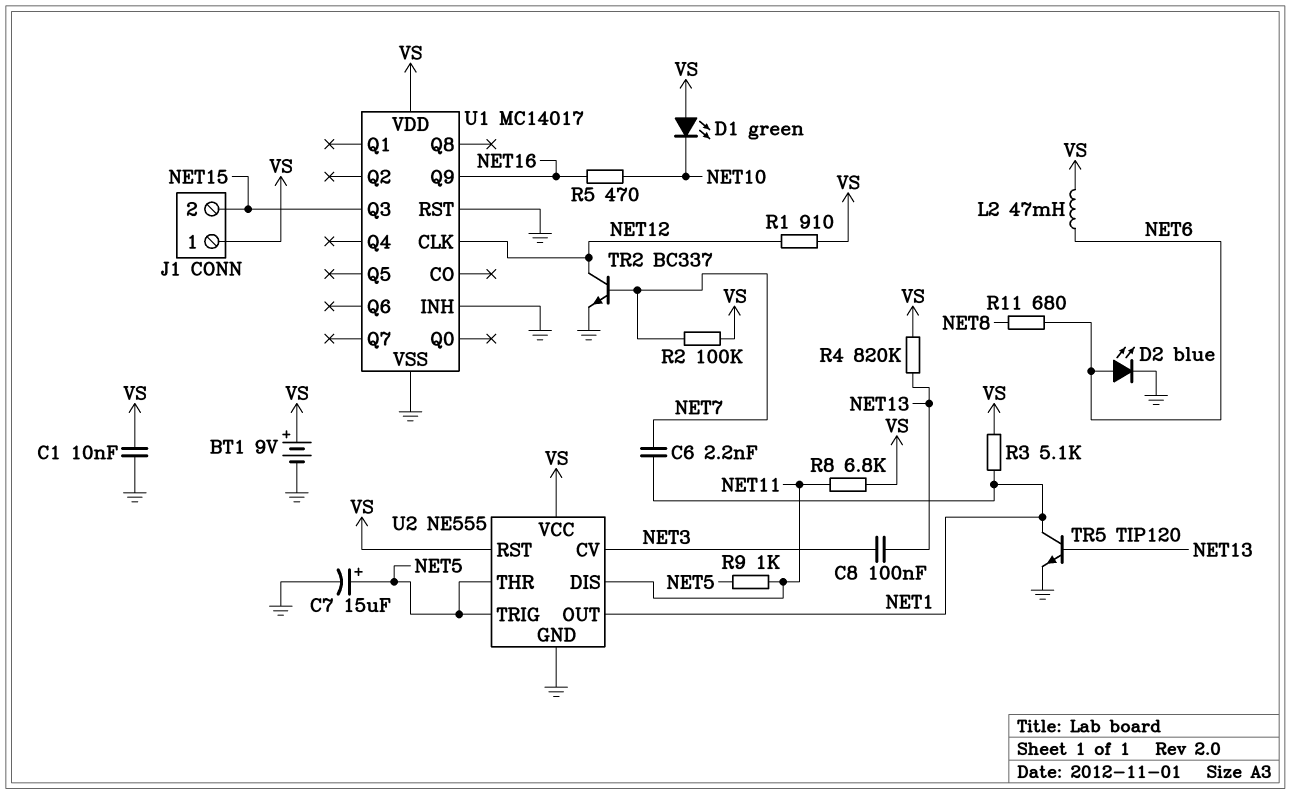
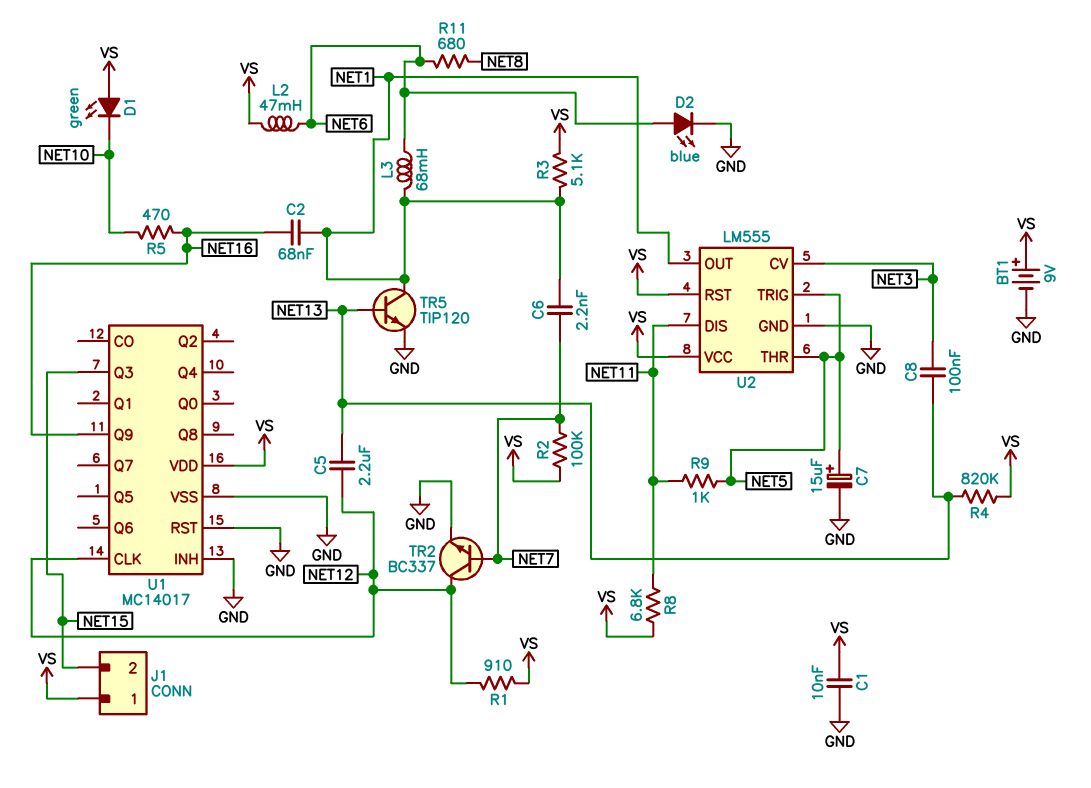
C2: none -> 68nF (NET1, NET16)
C5: none -> 2.2uF (NET12, NET13)
L3: none -> 68mH (NET1, NET6)
U2: NE555 -> LM555

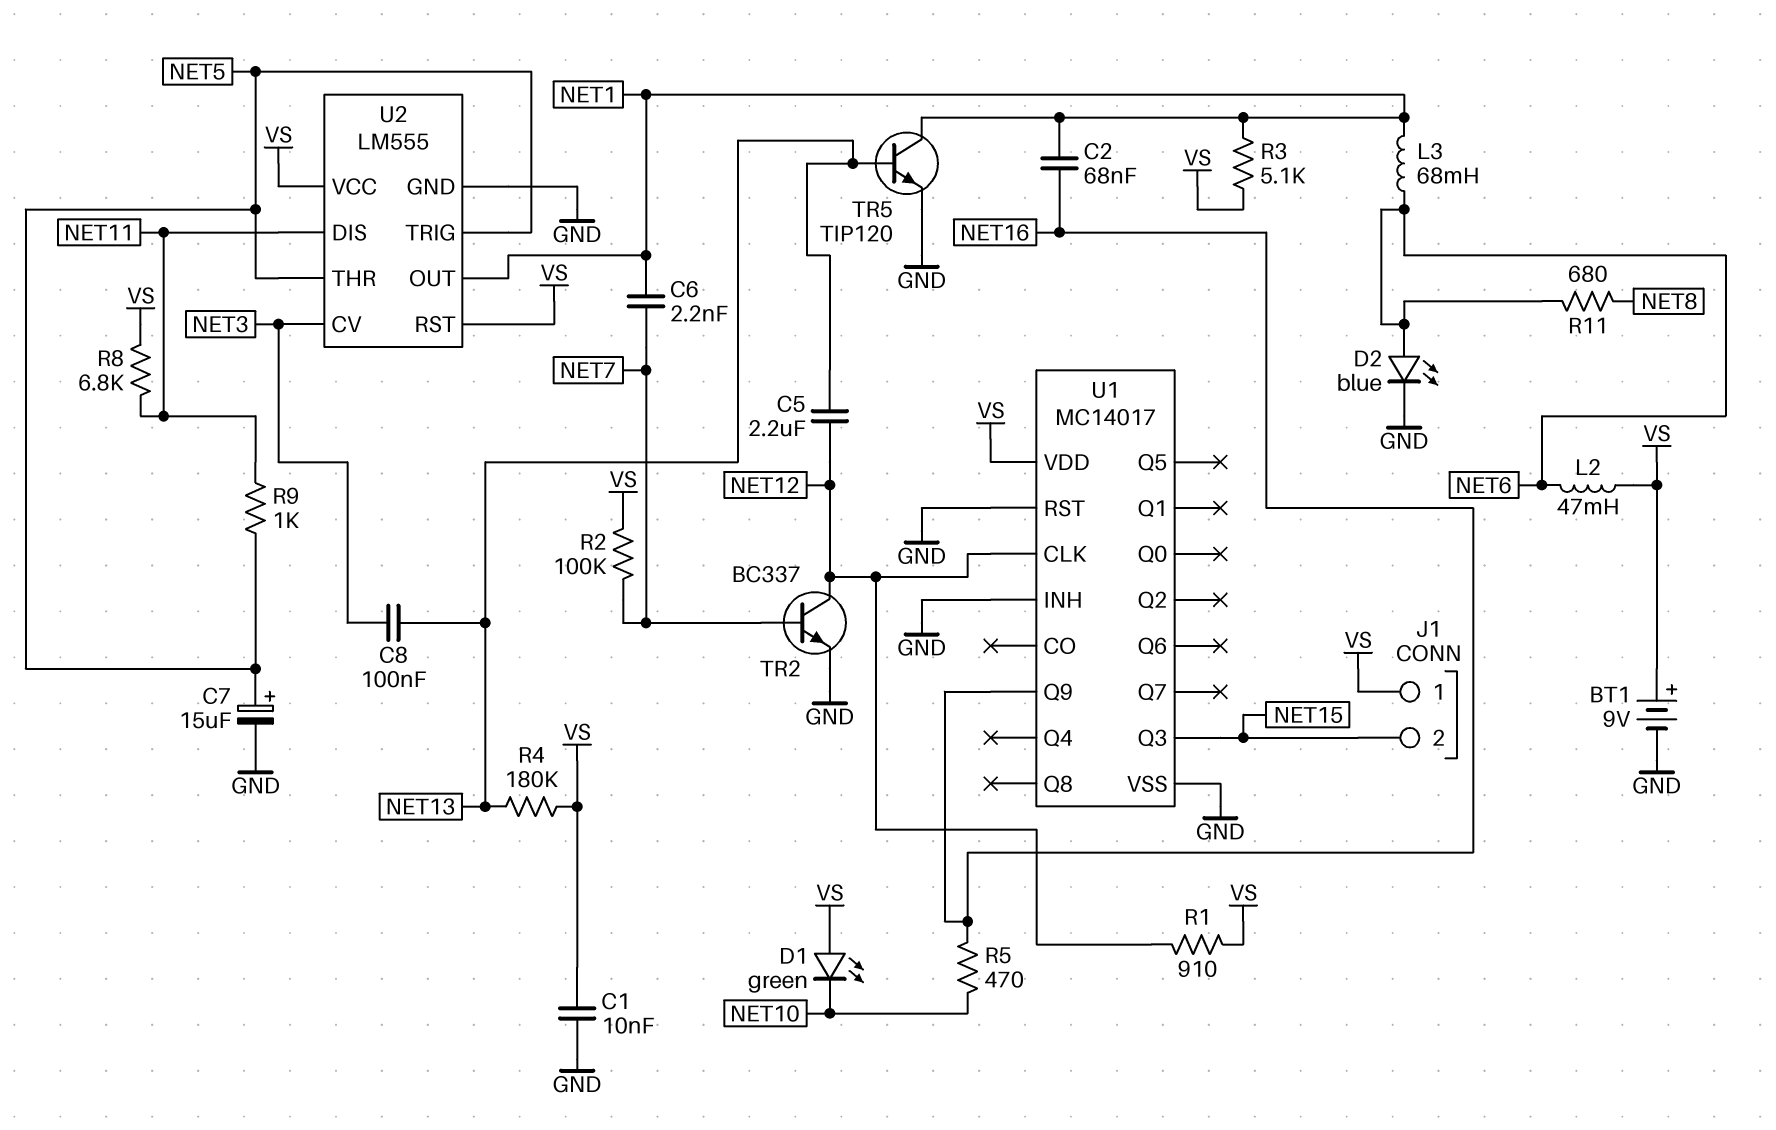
R4: 820k (NET13, VS) -> 180k (NET13, VS)

